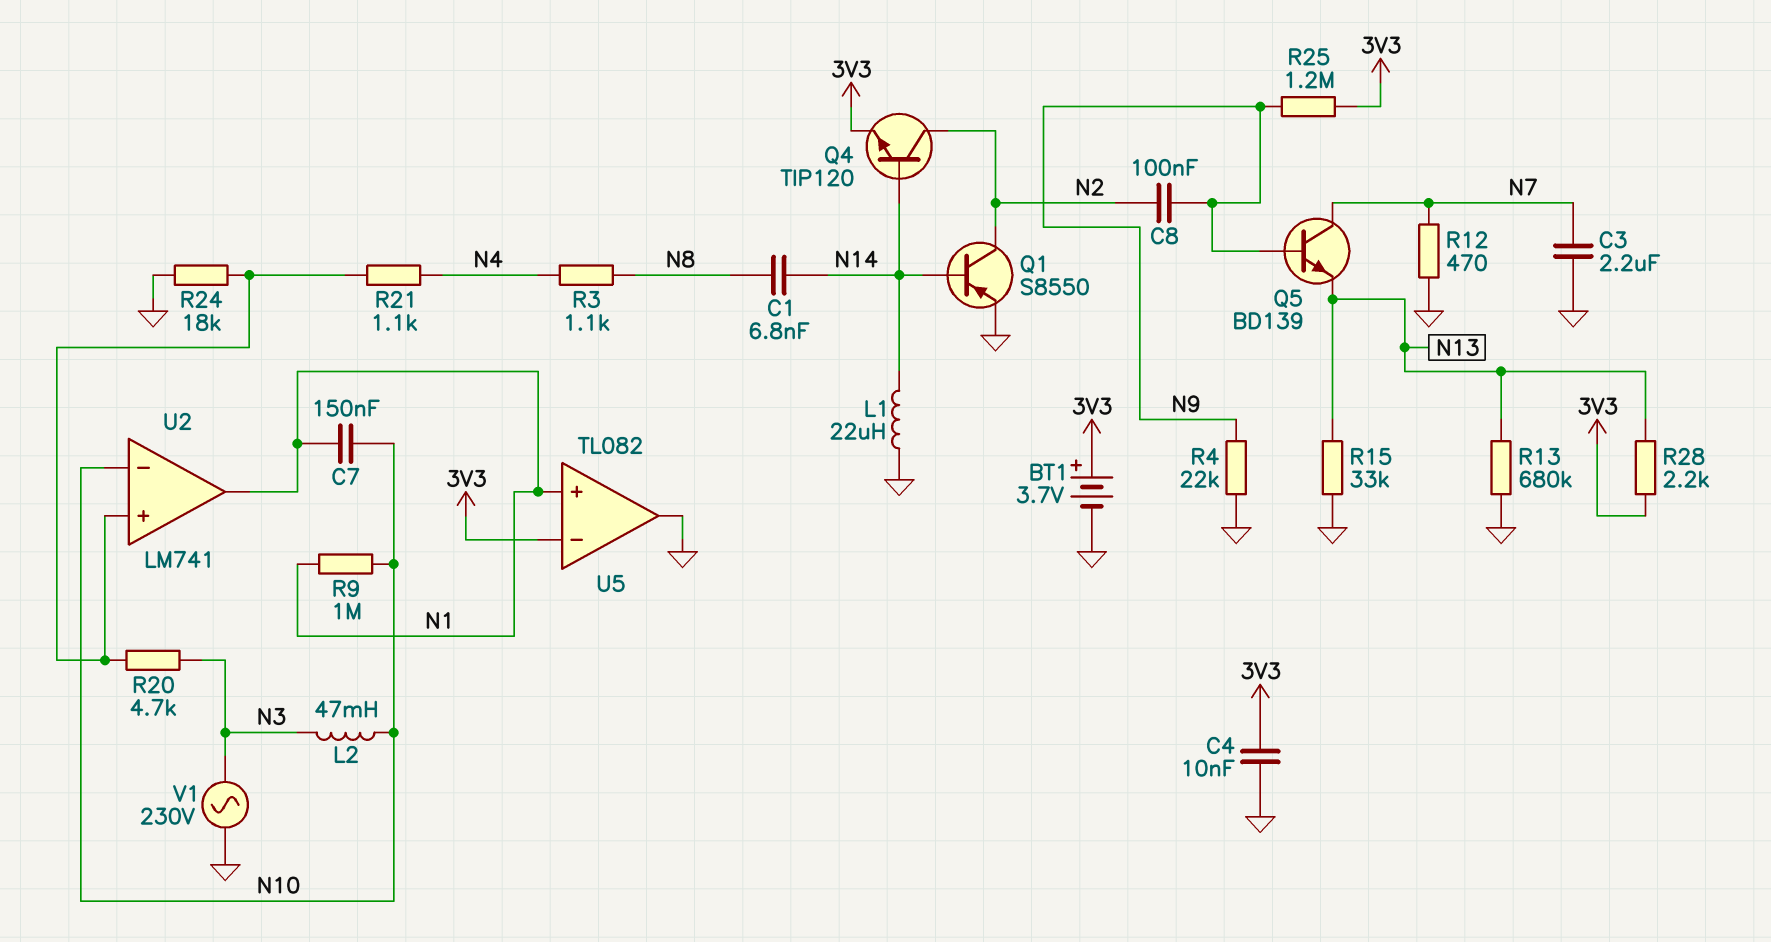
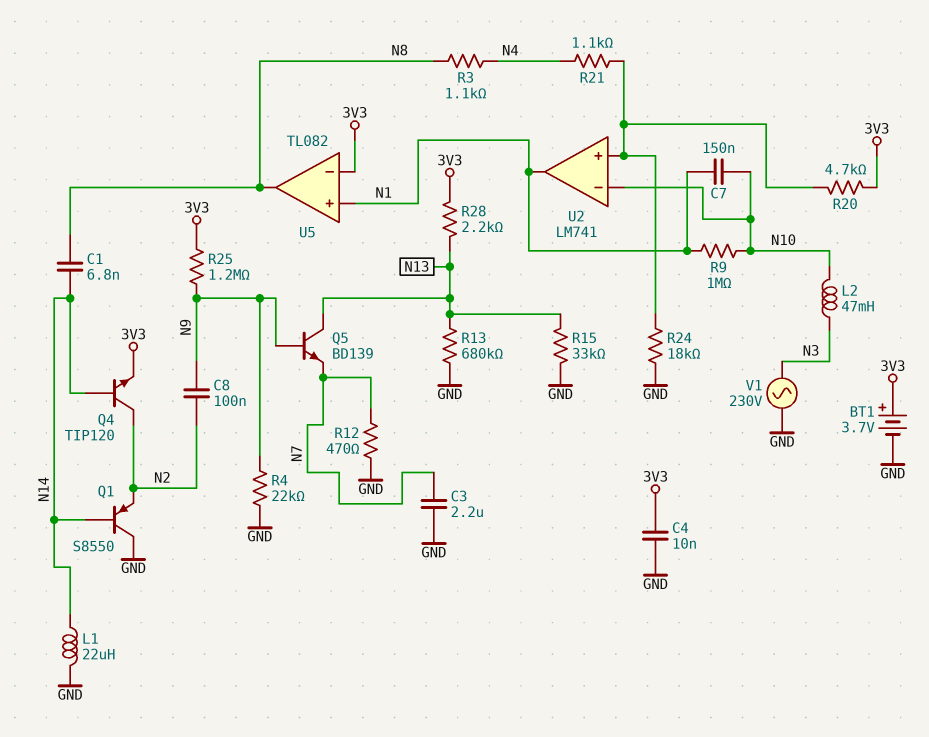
Q1: PNP S8550 (B N14, C N2, E GND) -> PNP S8550 (B N14, C GND, E N2)
Q5: NPN BD139 (B N9, C N7, E N13) -> NPN BD139 (B N9, C N13, E N7)
R20: 4.7k (N3, U2/in+) -> 4.7k (3V3, U2/in+)
U5 pin out: GND -> N8

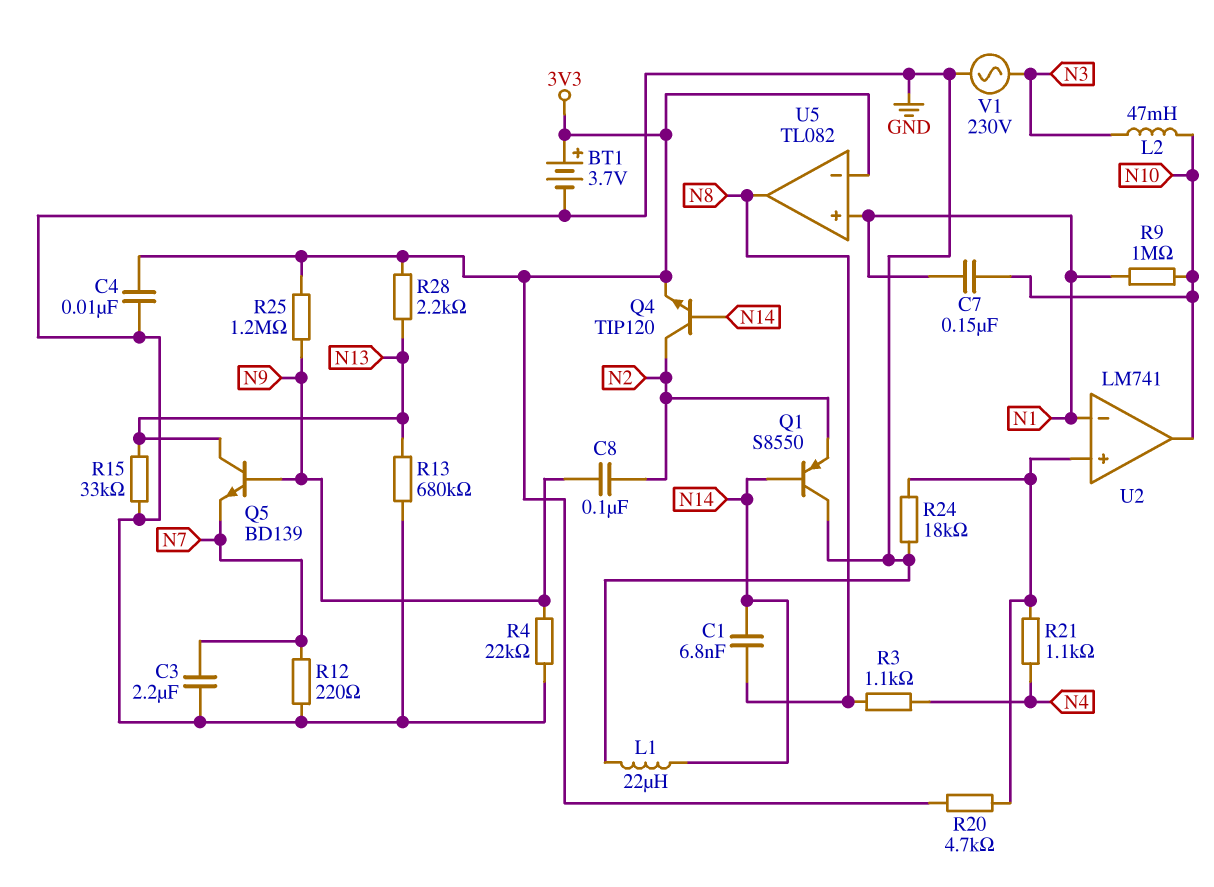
R12: 470 (GND, N7) -> 220 (GND, N7)
U2 pin in-: N10 -> N1
U2 pin out: N1 -> N10

